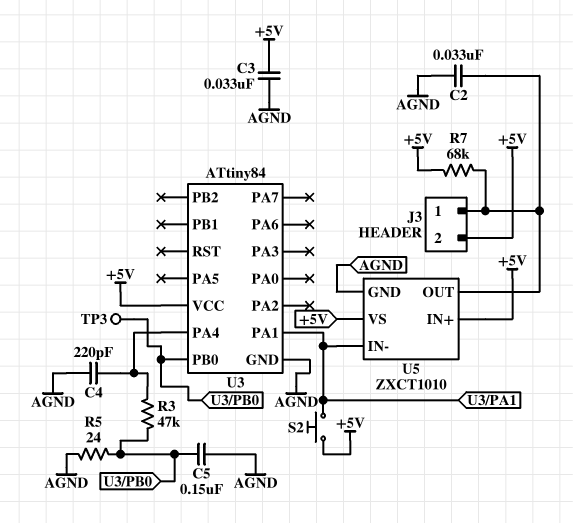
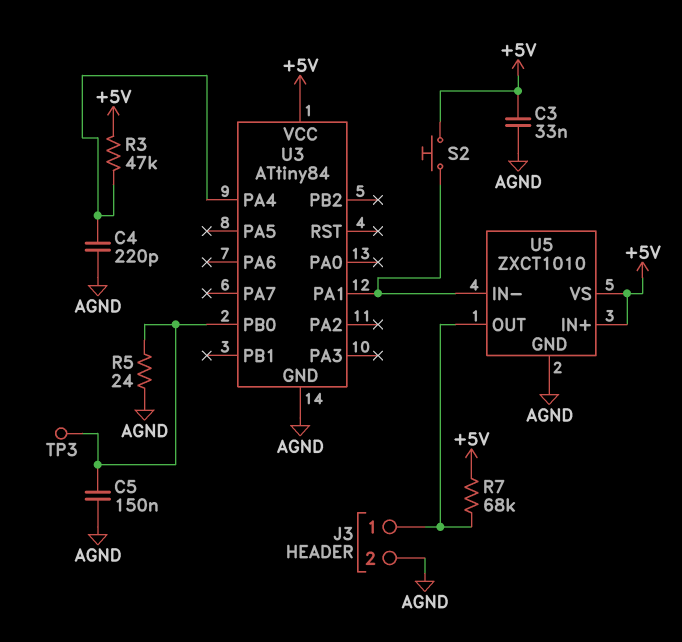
C2: 33nF (AGND, J3/1) -> none
J3 pin 2: +5V -> AGND
R3: 47k (U3/PA4, U3/PB0) -> 47k (+5V, U3/PA4)

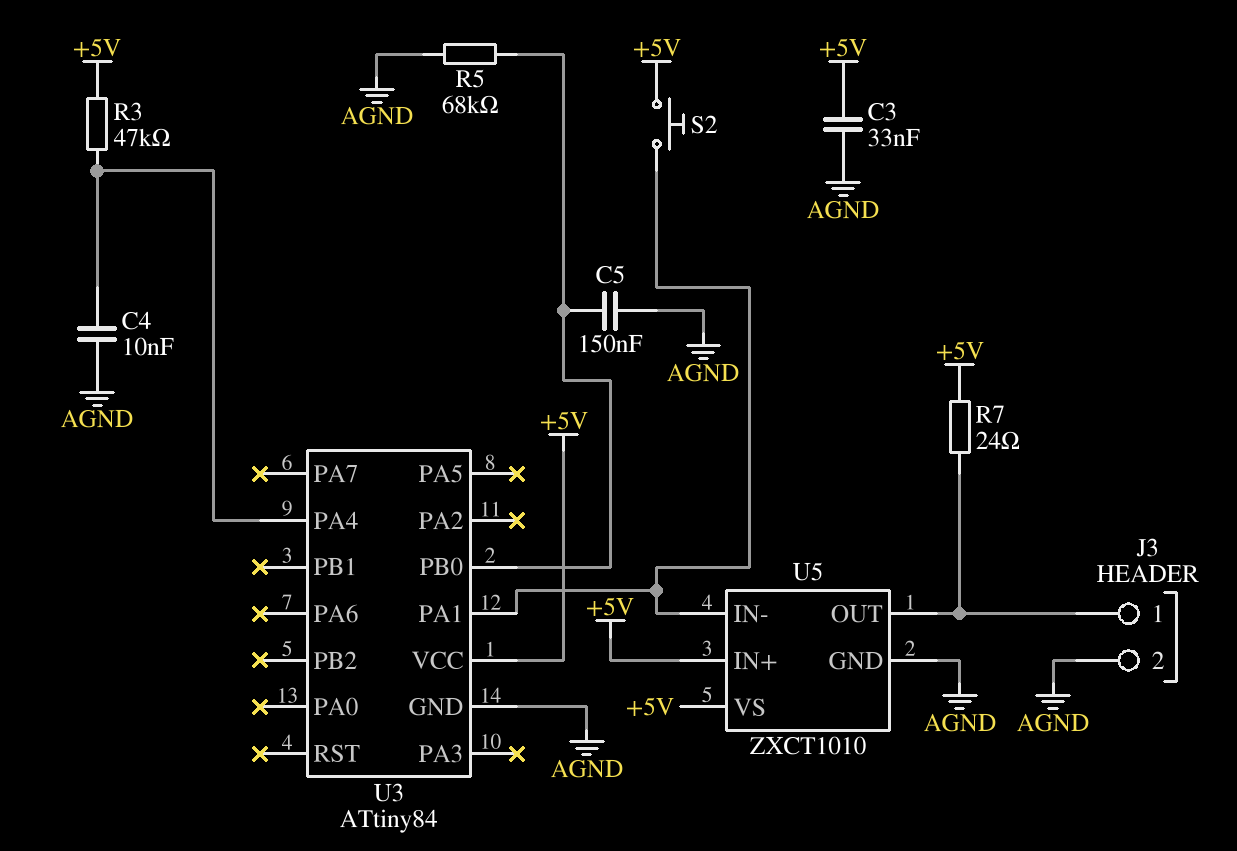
C4: 220pF (AGND, U3/PA4) -> 10nF (AGND, U3/PA4)
R5: 24 (AGND, U3/PB0) -> 68k (AGND, U3/PB0)
R7: 68k (+5V, J3/1) -> 24 (+5V, J3/1)
TP3: test point (U3/PB0) -> none

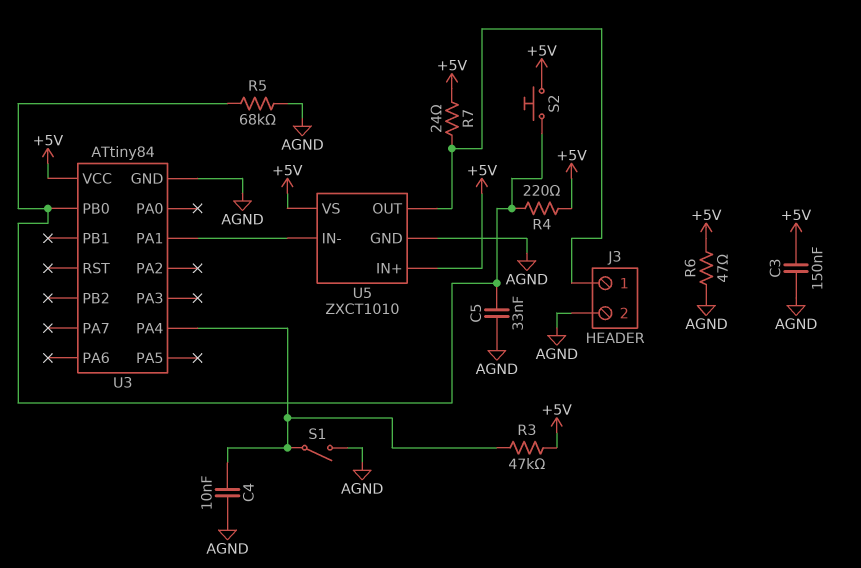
C3: 33nF (+5V, AGND) -> 150nF (+5V, AGND)
C5: 150nF (AGND, U3/PB0) -> 33nF (AGND, U3/PB0)
R4: none -> 220 (+5V, U3/PB0)
R6: none -> 47 (+5V, AGND)
S1: none -> switch (AGND, U3/PA4)
S2: button (+5V, U3/PA1) -> button (+5V, U3/PB0)

